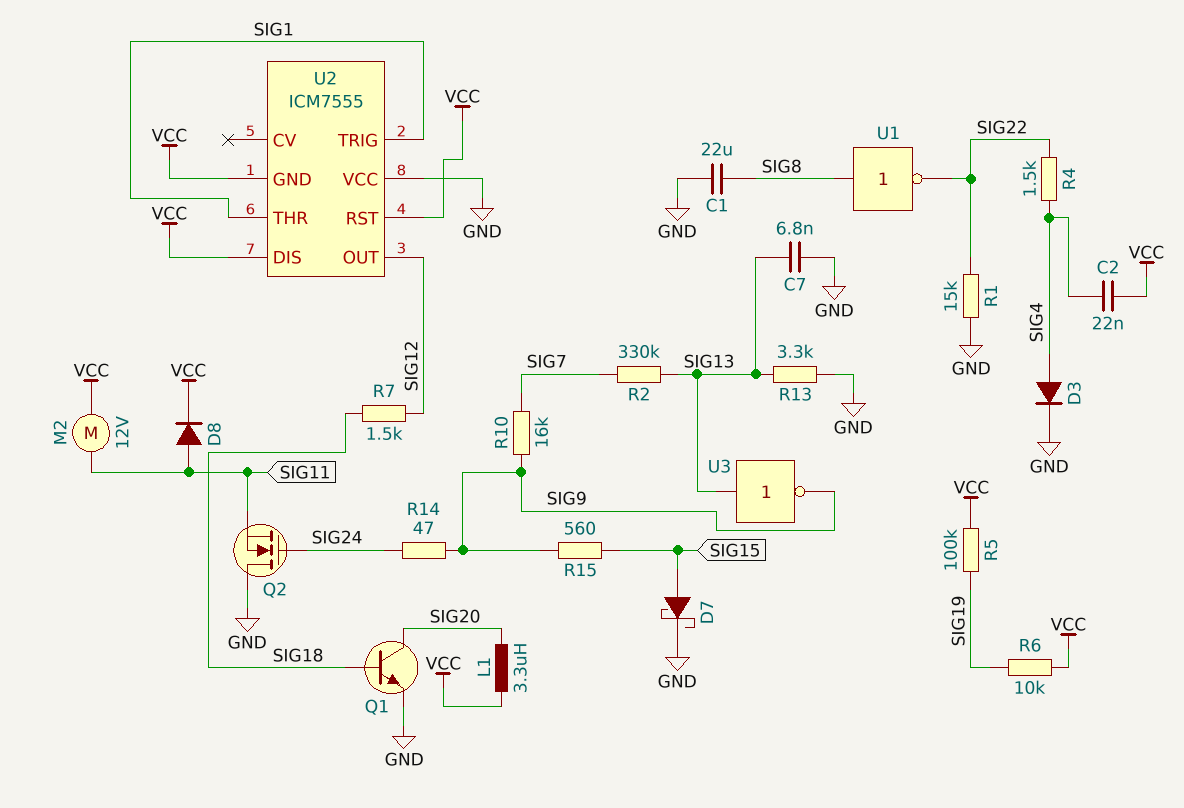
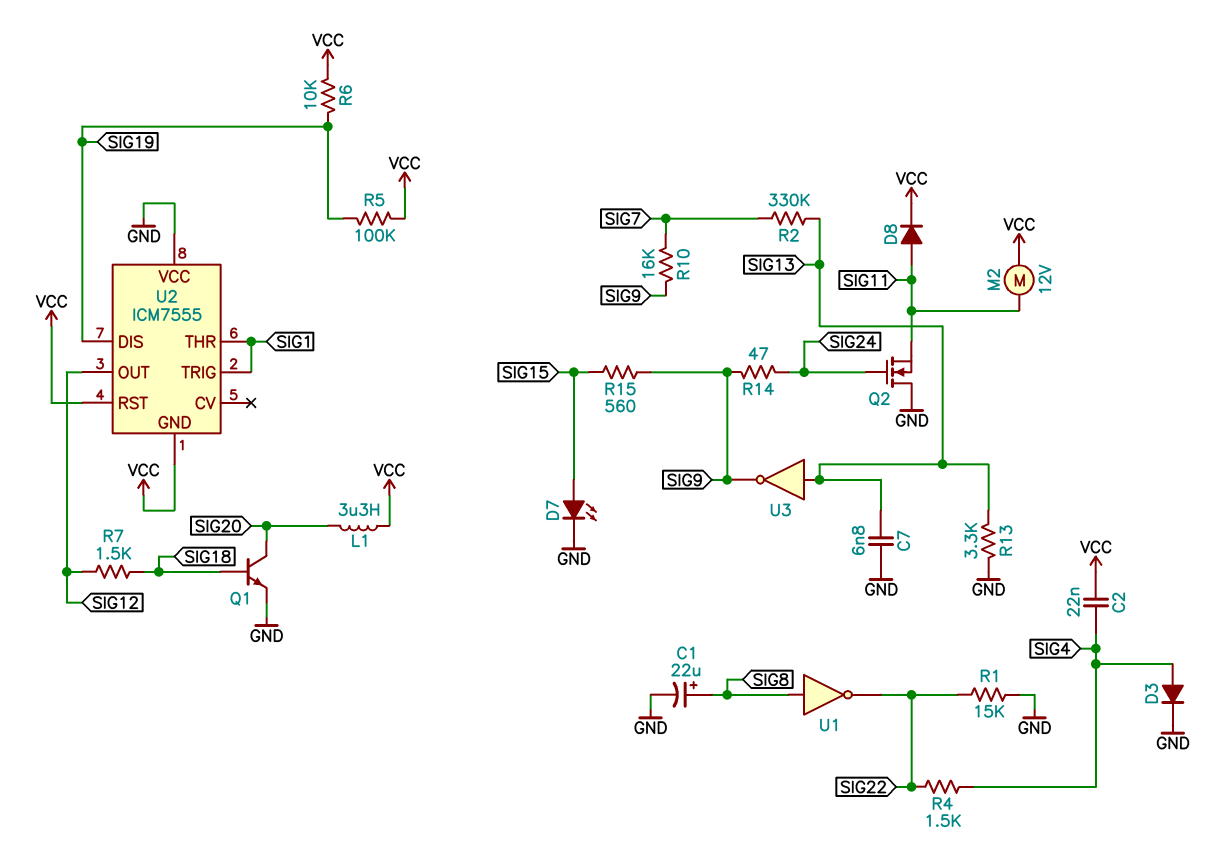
C1: 22uF (GND, SIG8) -> 22uF (plus SIG8, minus GND)
D7: schottky (A SIG15, K GND) -> LED (A SIG15, K GND)
U2 pin DIS: VCC -> SIG19

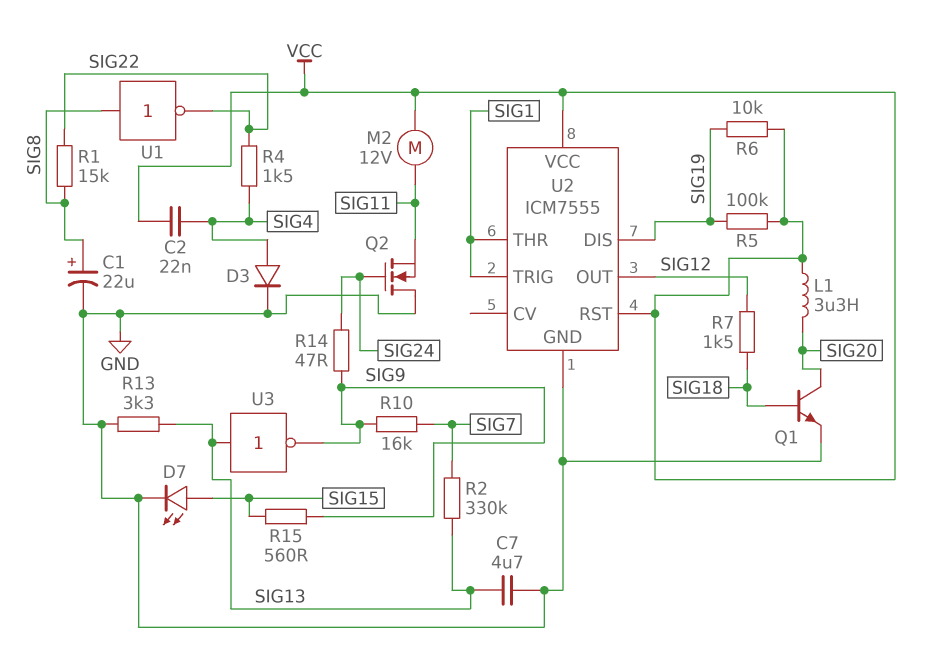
C7: 6.8nF (GND, SIG13) -> 4.7uF (GND, SIG13)
D8: diode (A SIG11, K VCC) -> none
R1: 15k (GND, SIG22) -> 15k (SIG8, SIG22)
U2 pin GND: VCC -> GND
U2 pin VCC: GND -> VCC

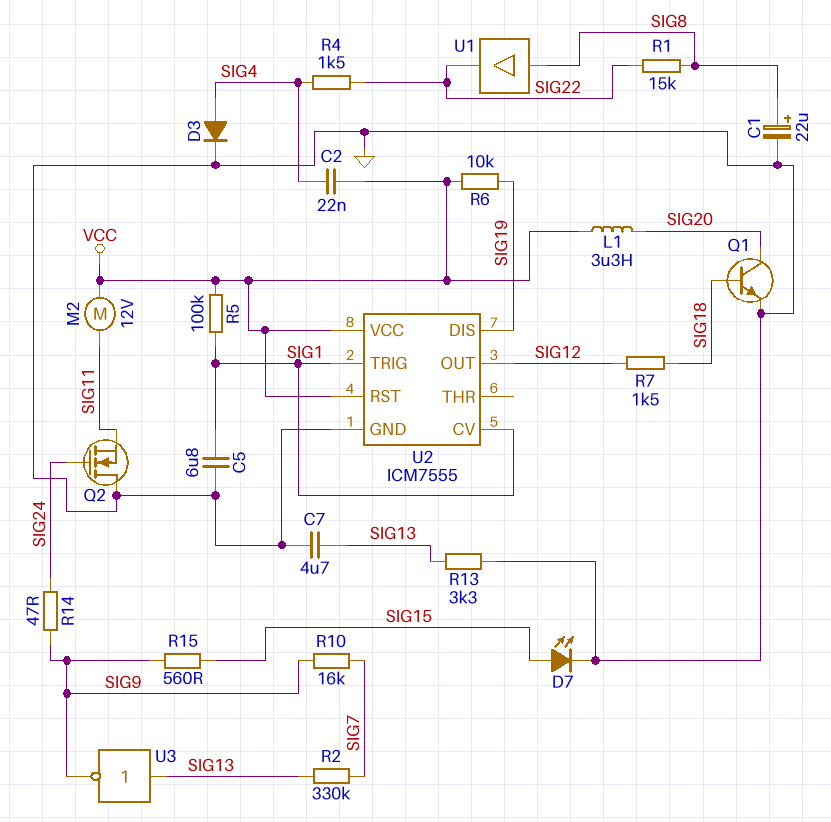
C5: none -> 6.8uF (GND, SIG1)
R5: 100k (SIG19, VCC) -> 100k (SIG1, VCC)
U1: NOT (in SIG8, out SIG22) -> buffer (in SIG8, out SIG22)
U2 pin CV: none -> SIG1
U2 pin THR: SIG1 -> none

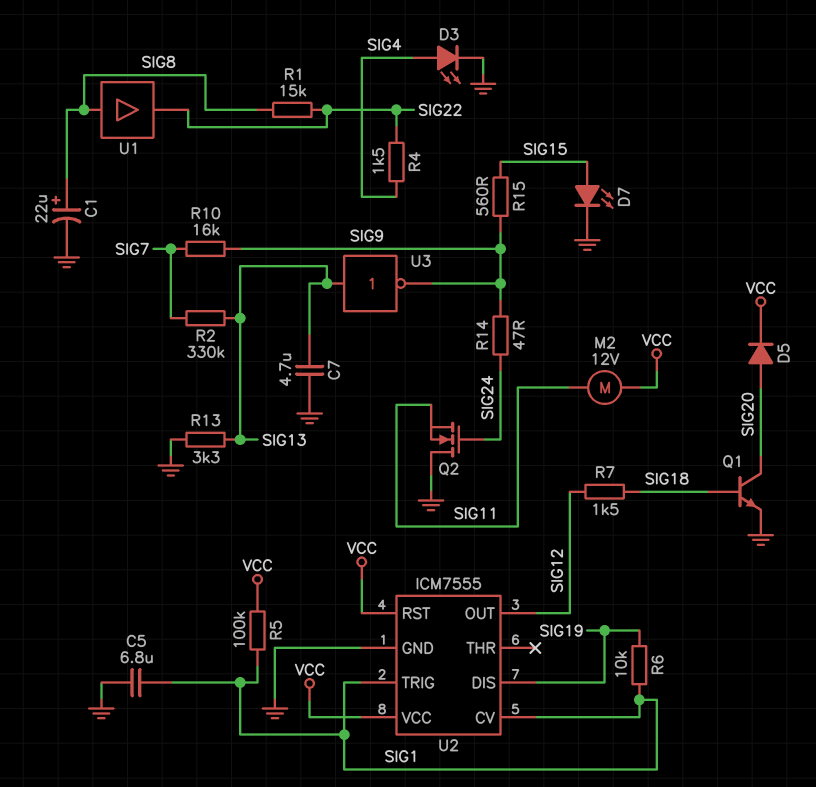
C2: 22nF (SIG4, VCC) -> none
D3: diode (A SIG4, K GND) -> LED (A SIG4, K GND)
D5: none -> diode (A SIG20, K VCC)
L1: 3.3uH (SIG20, VCC) -> none
R6: 10k (SIG19, VCC) -> 10k (SIG1, SIG19)

